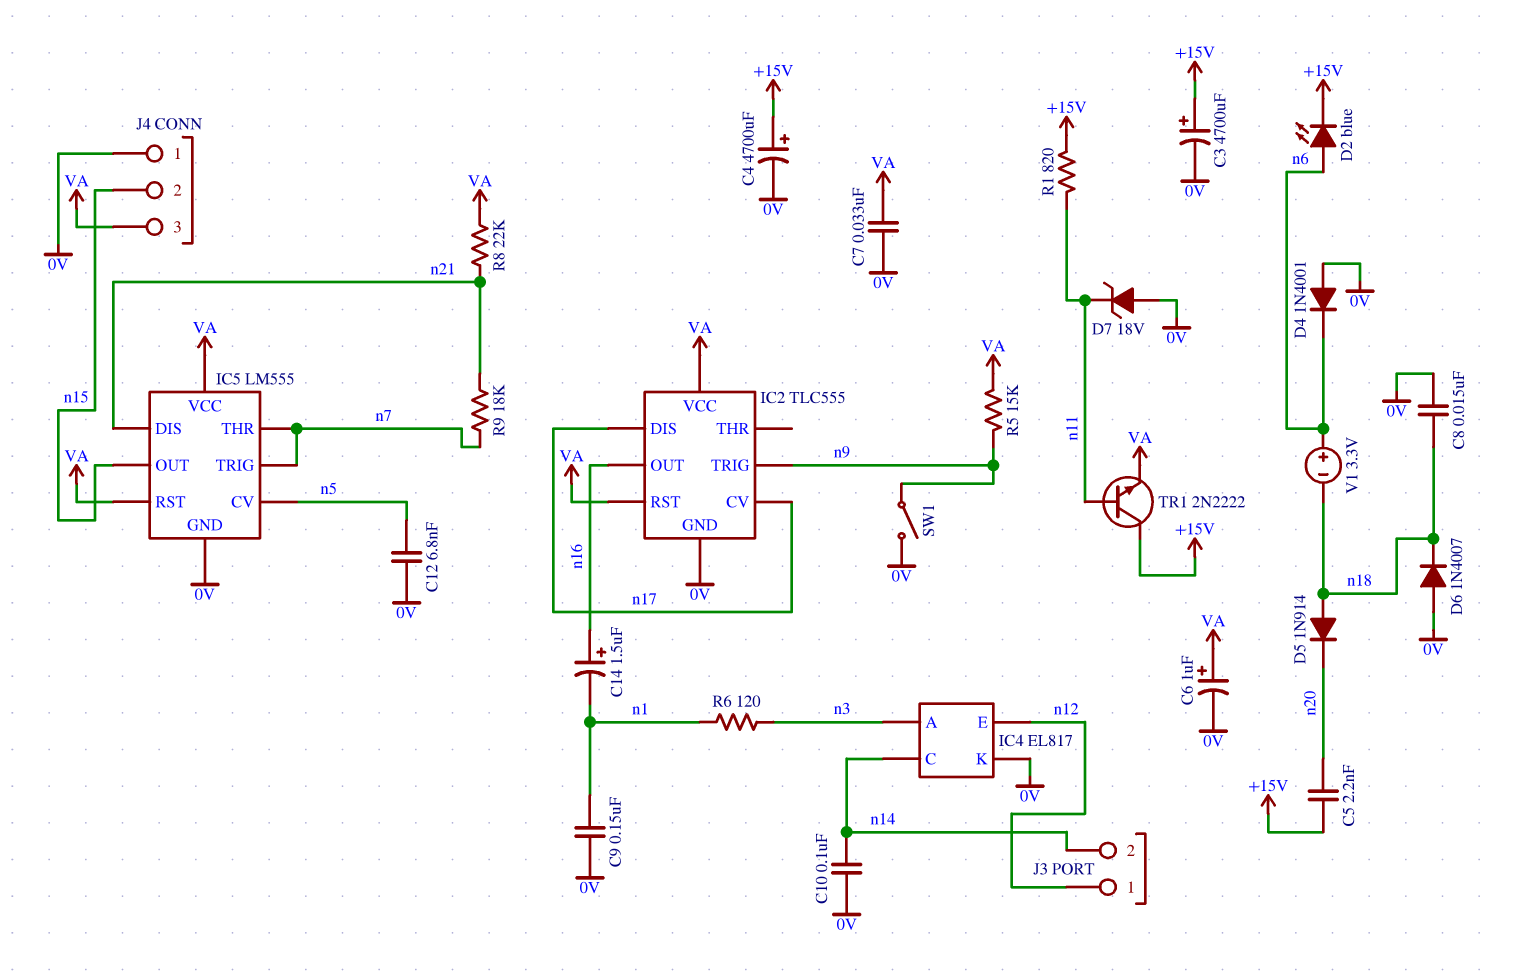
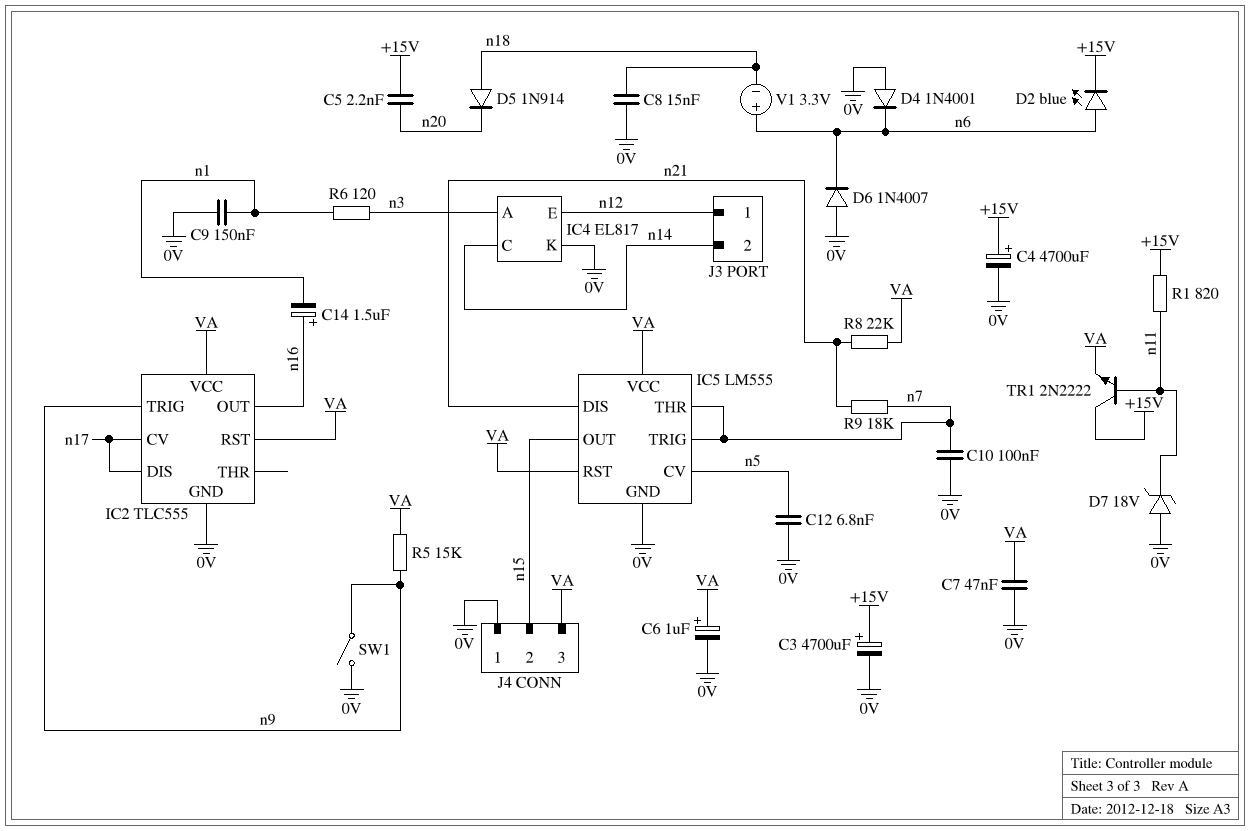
C7: 33nF (0V, VA) -> 47nF (0V, VA)
C10: 100nF (0V, n14) -> 100nF (0V, n7)
D6: diode 1N4007 (A 0V, K n18) -> diode 1N4007 (A 0V, K n6)

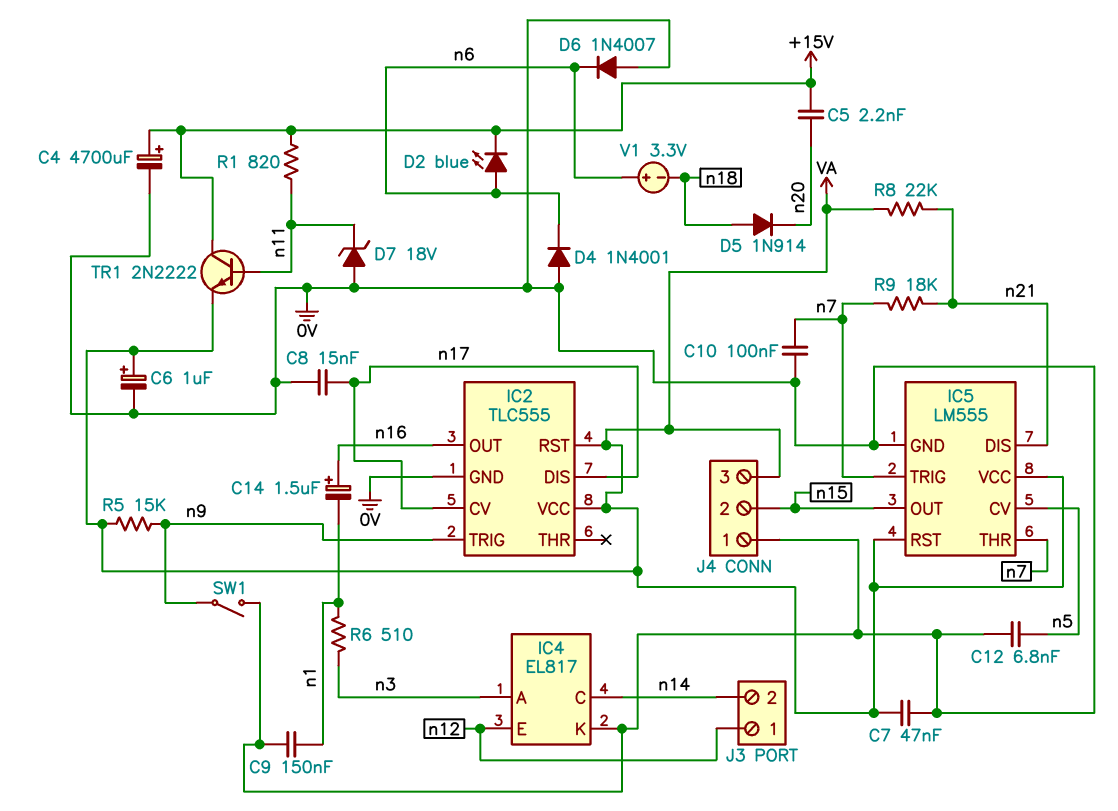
C3: 4700uF (plus +15V, minus 0V) -> none
C8: 15nF (0V, n18) -> 15nF (0V, n17)
R6: 120 (n1, n3) -> 510 (n1, n3)

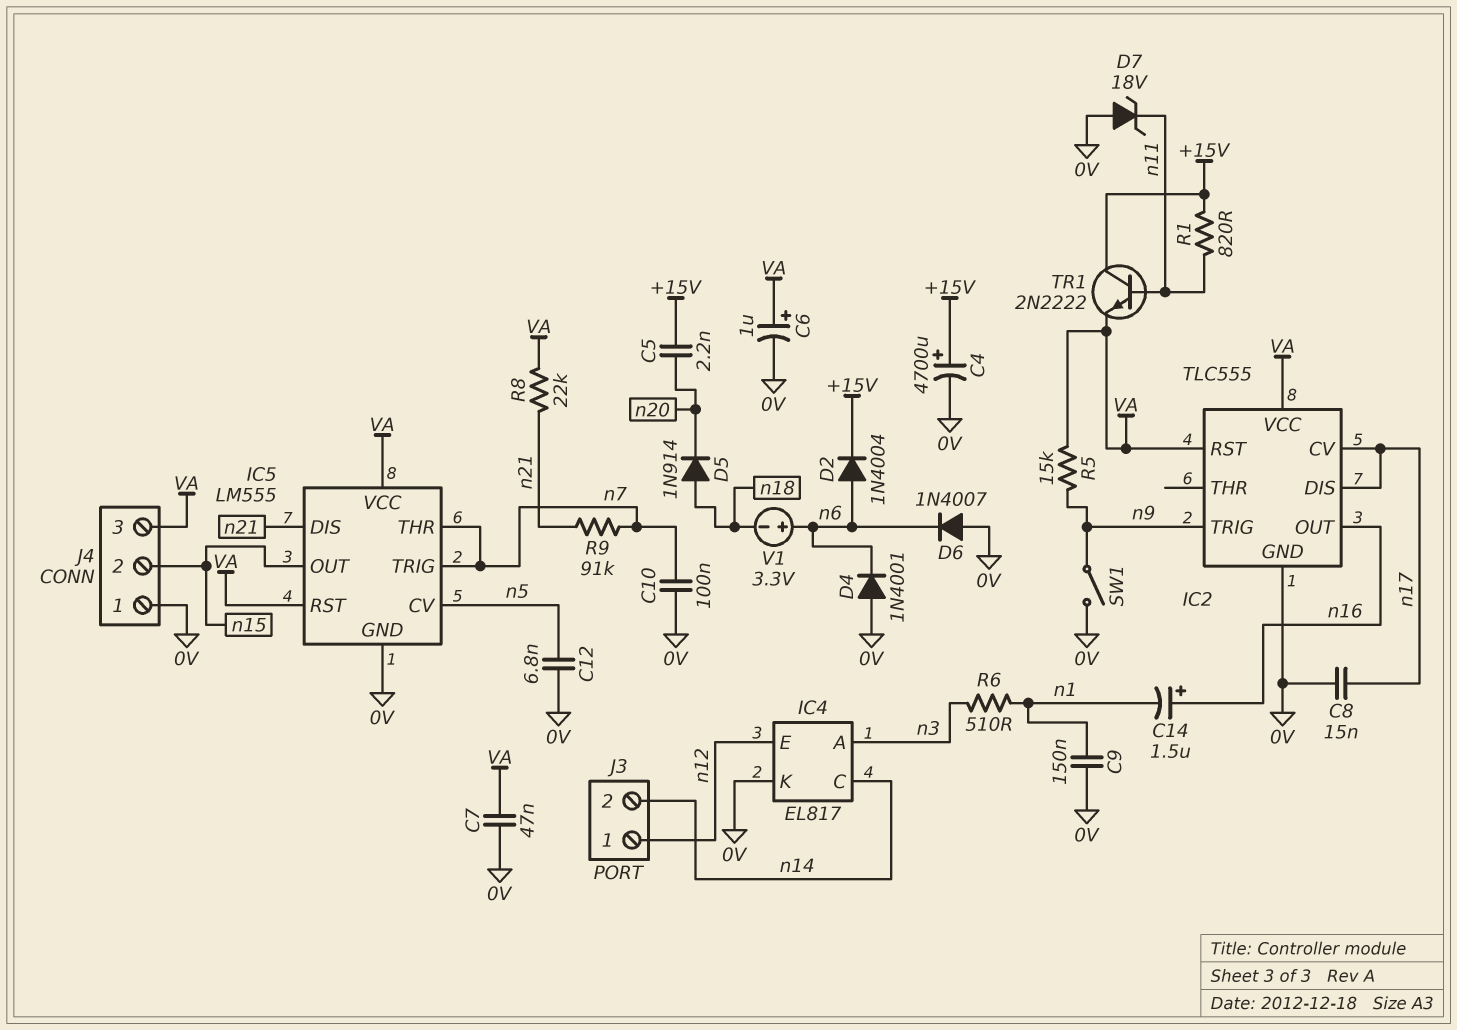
D2: LED blue (A n6, K +15V) -> diode 1N4004 (A n6, K +15V)
R9: 18k (n7, n21) -> 91k (n7, n21)

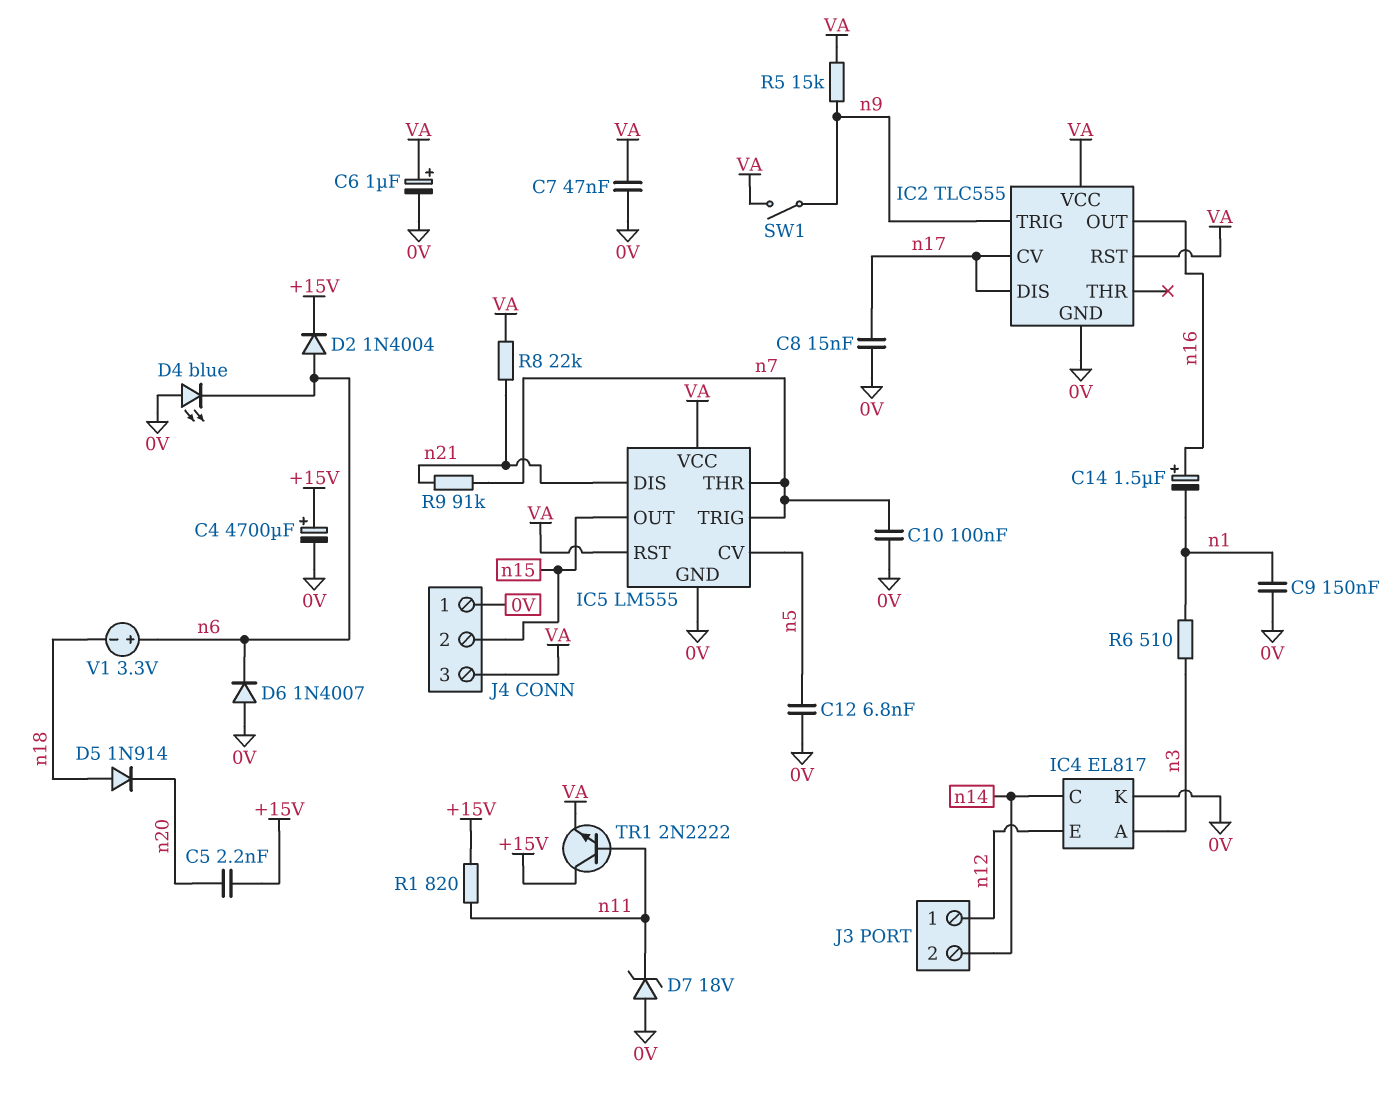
D4: diode 1N4001 (A 0V, K n6) -> LED blue (A 0V, K n6)
SW1: switch (0V, n9) -> switch (VA, n9)

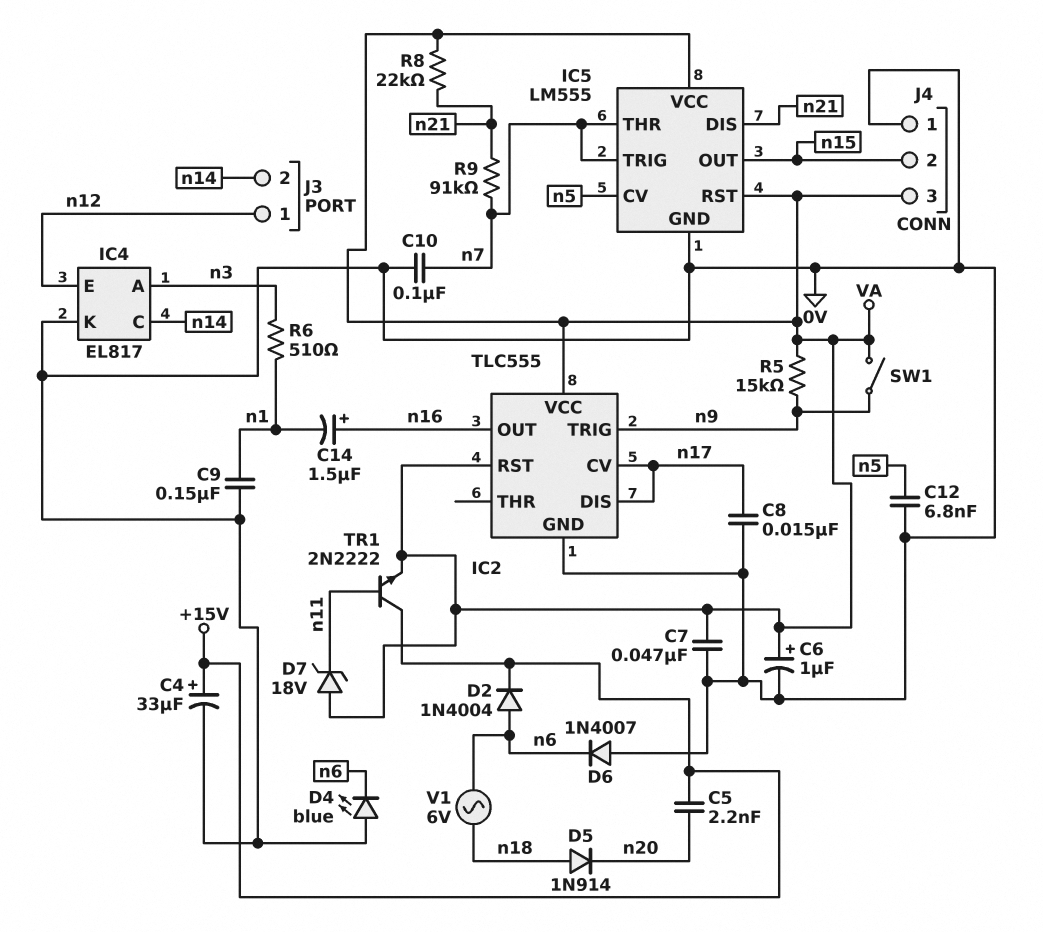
C4: 4700uF (plus +15V, minus 0V) -> 33uF (plus +15V, minus 0V)
D7: zener 18V (A 0V, K n11) -> zener 18V (A VA, K n11)
R1: 820 (+15V, n11) -> none
V1: 3.3V (plus n6, minus n18) -> AC 6V (n6, n18)

